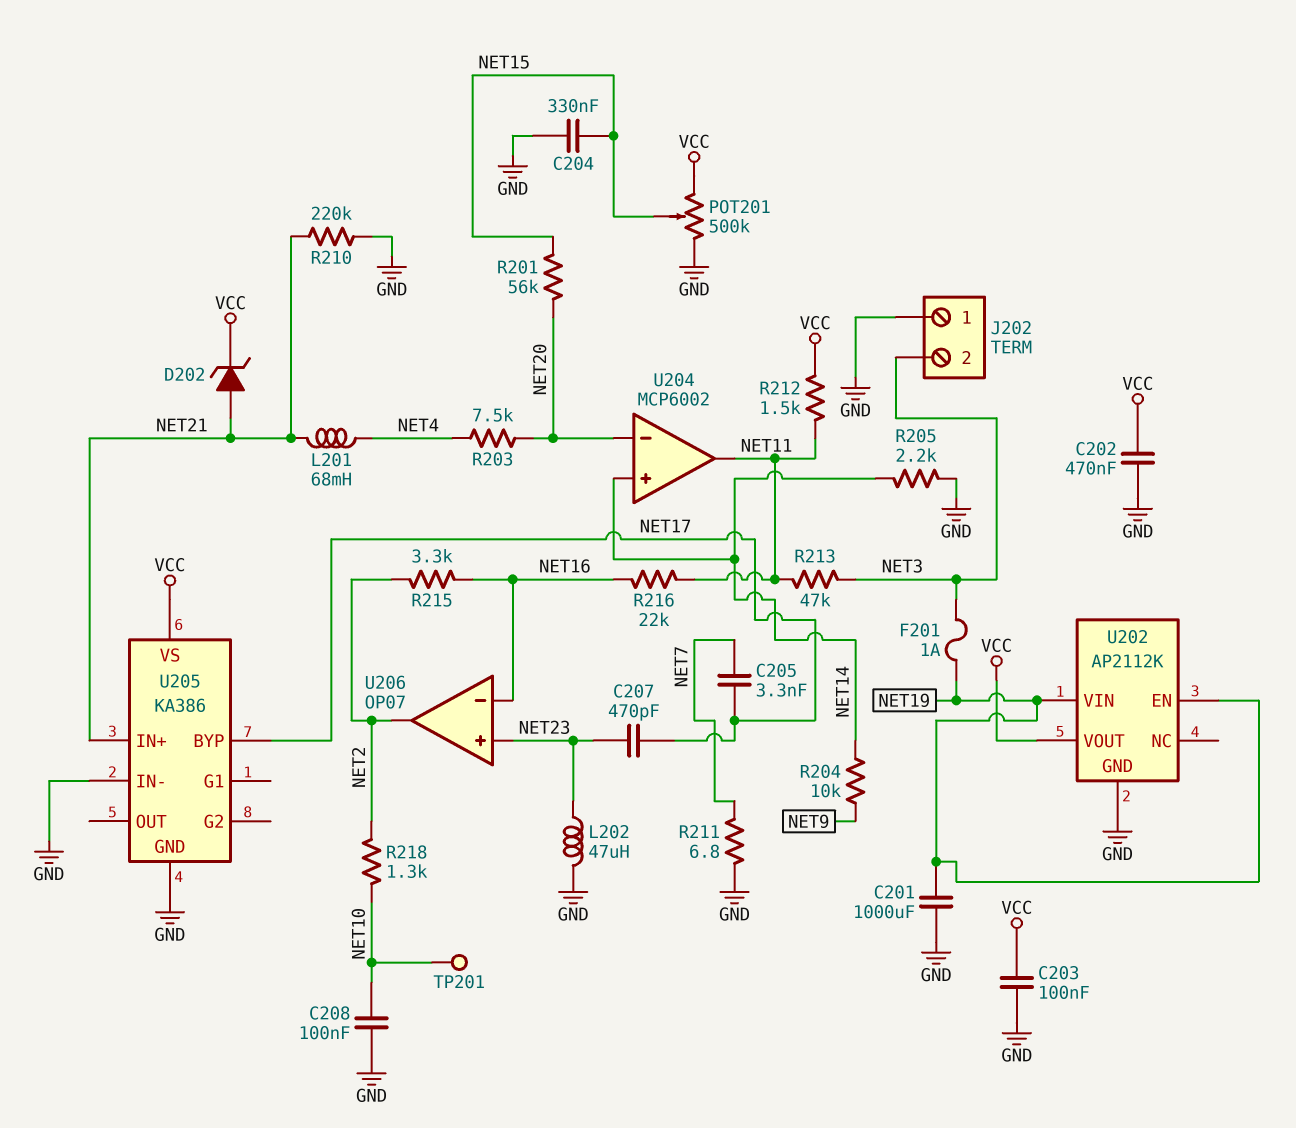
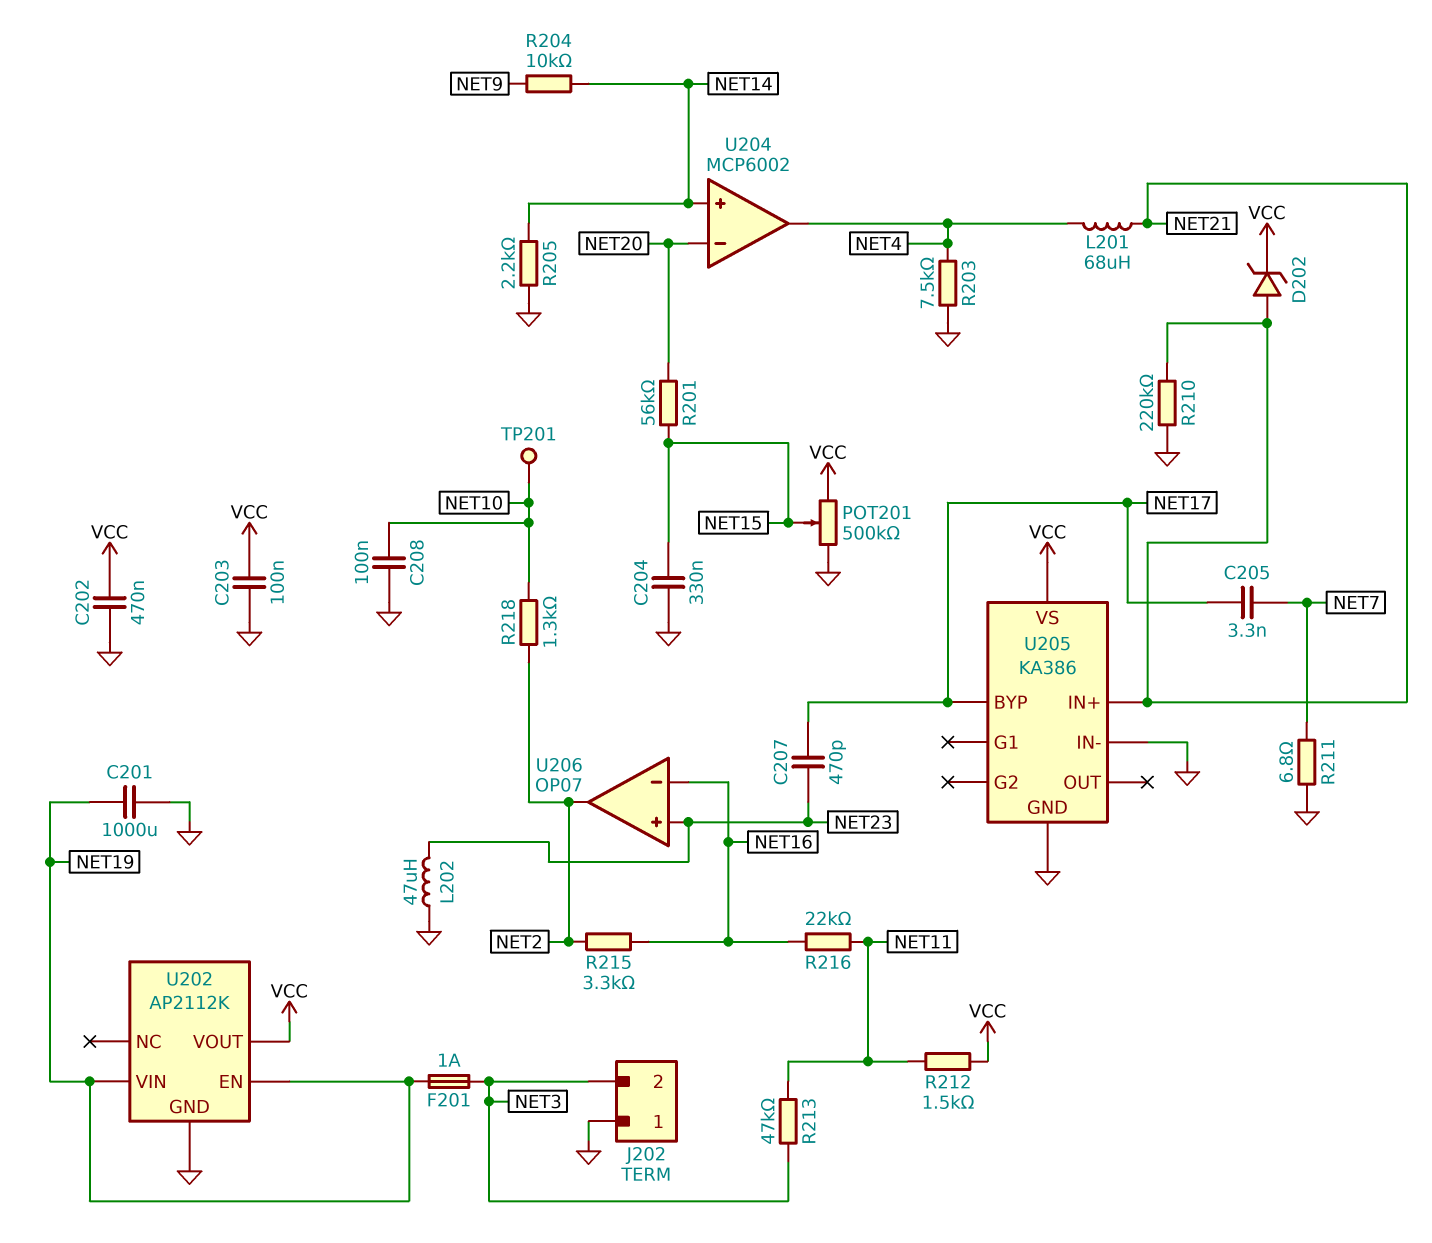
L201: 68mH (NET4, NET21) -> 68uH (NET4, NET21)
R203: 7.5k (NET4, NET20) -> 7.5k (GND, NET4)
U204 pin out: NET11 -> NET4

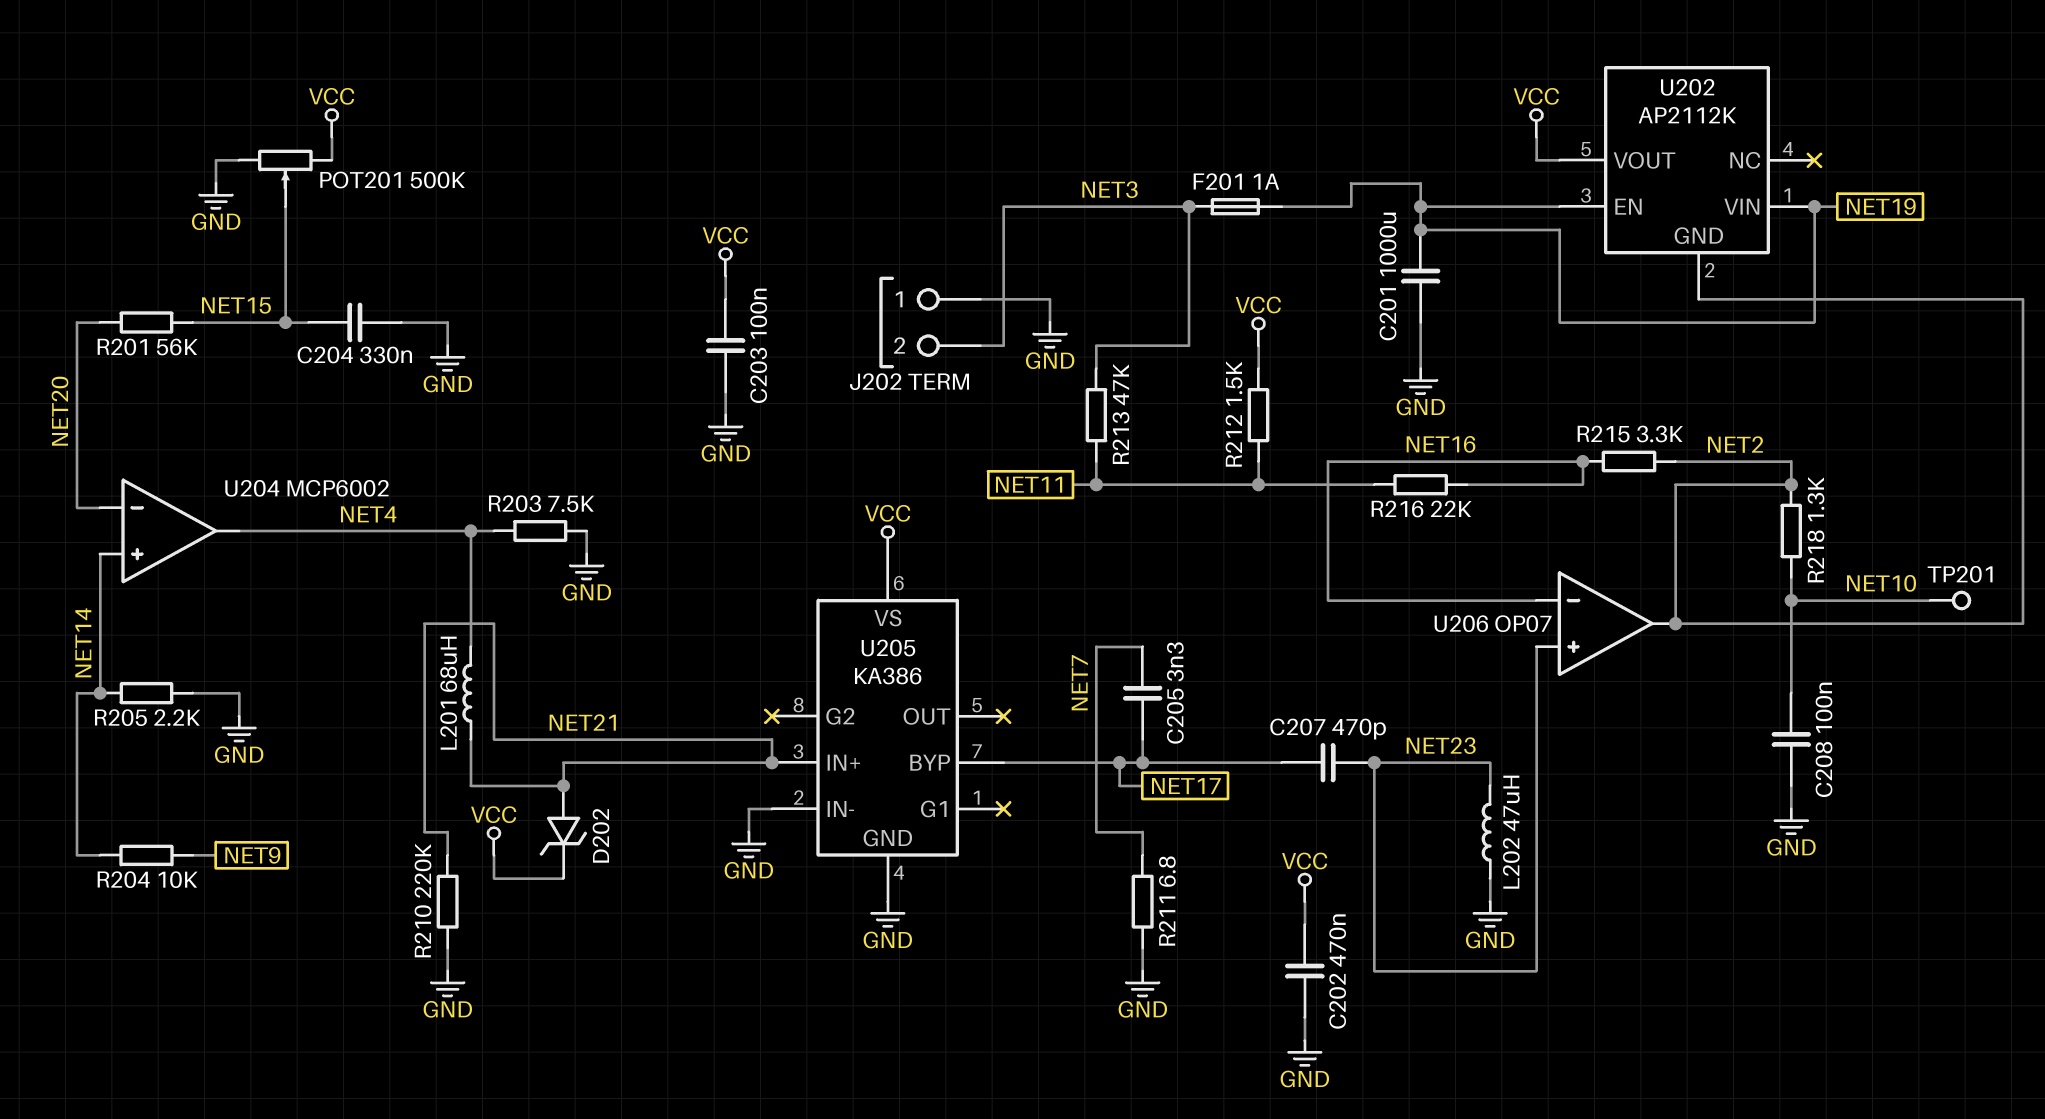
U202 pin GND: GND -> NET2

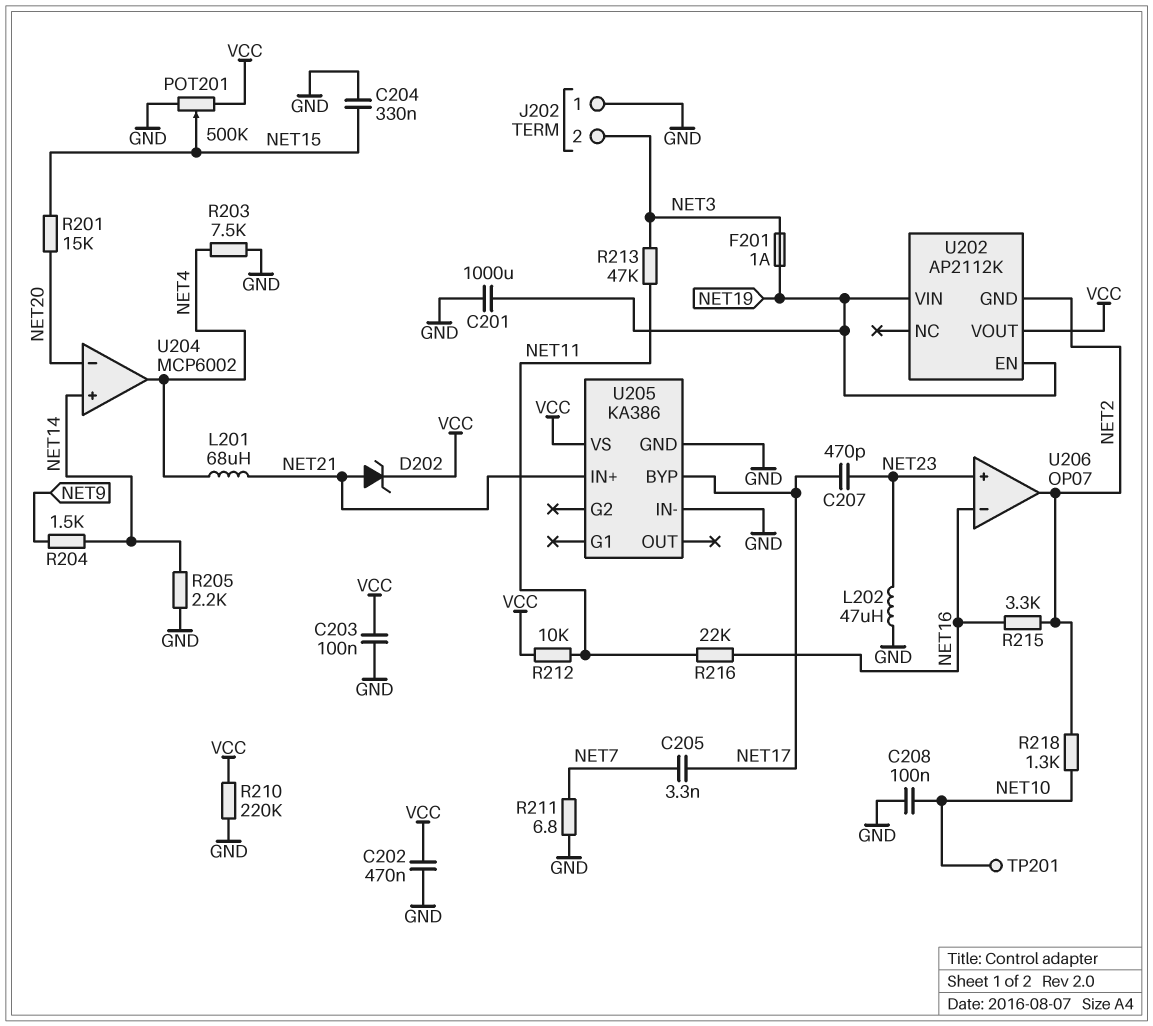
R201: 56k (NET15, NET20) -> 15k (NET15, NET20)
R204: 10k (NET9, NET14) -> 1.5k (NET9, NET14)
R210: 220k (GND, NET21) -> 220k (GND, VCC)
R212: 1.5k (NET11, VCC) -> 10k (NET11, VCC)

